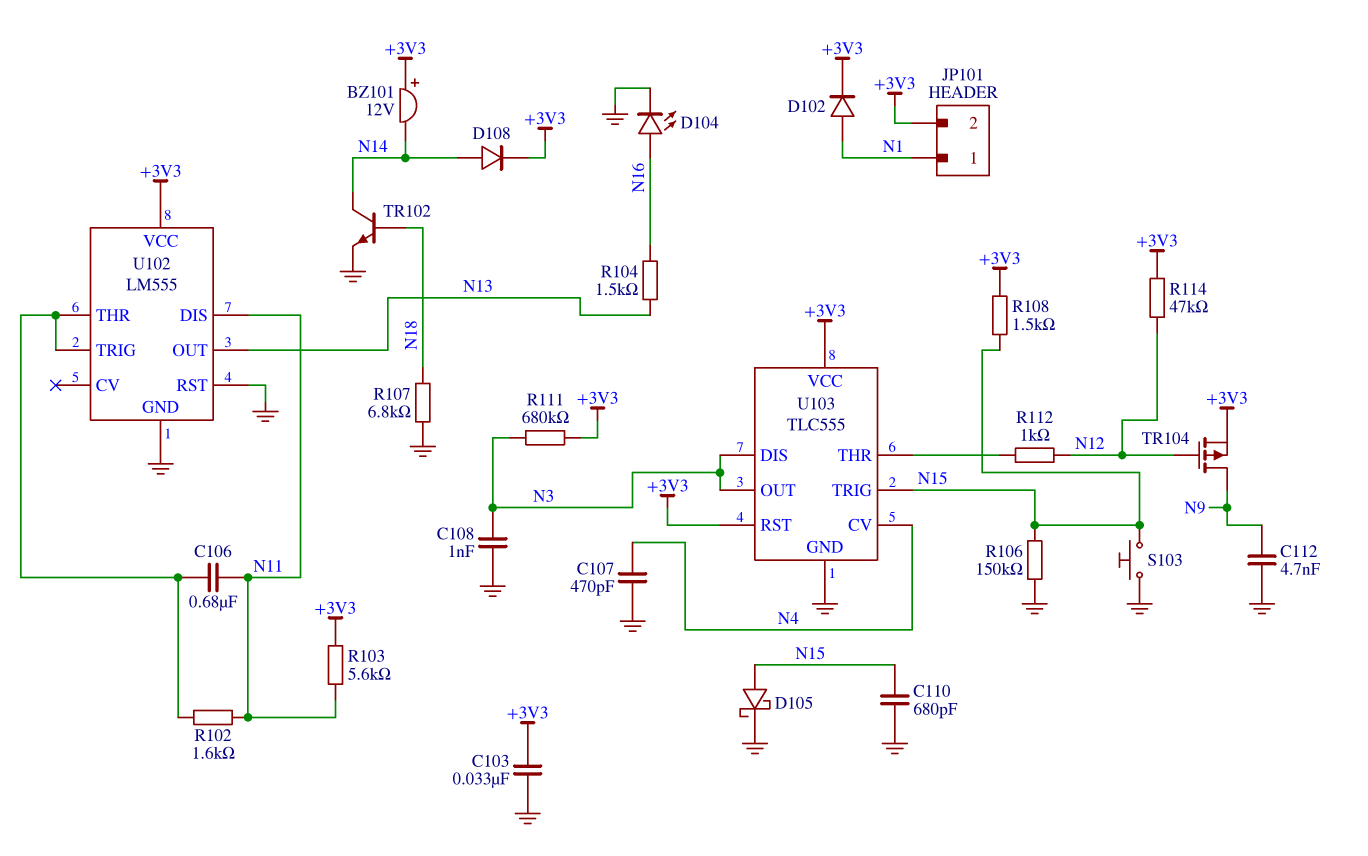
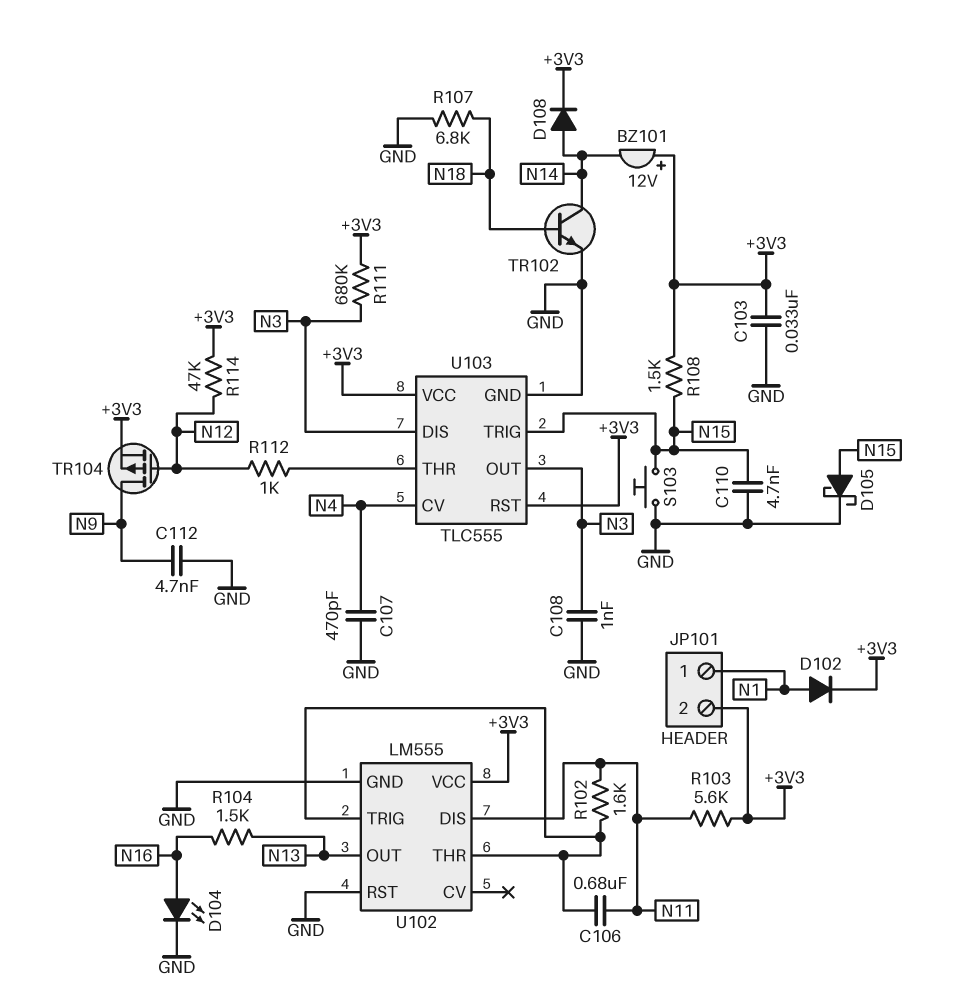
C110: 680pF (GND, N15) -> 4.7nF (GND, N15)
R106: 150k (GND, N15) -> none

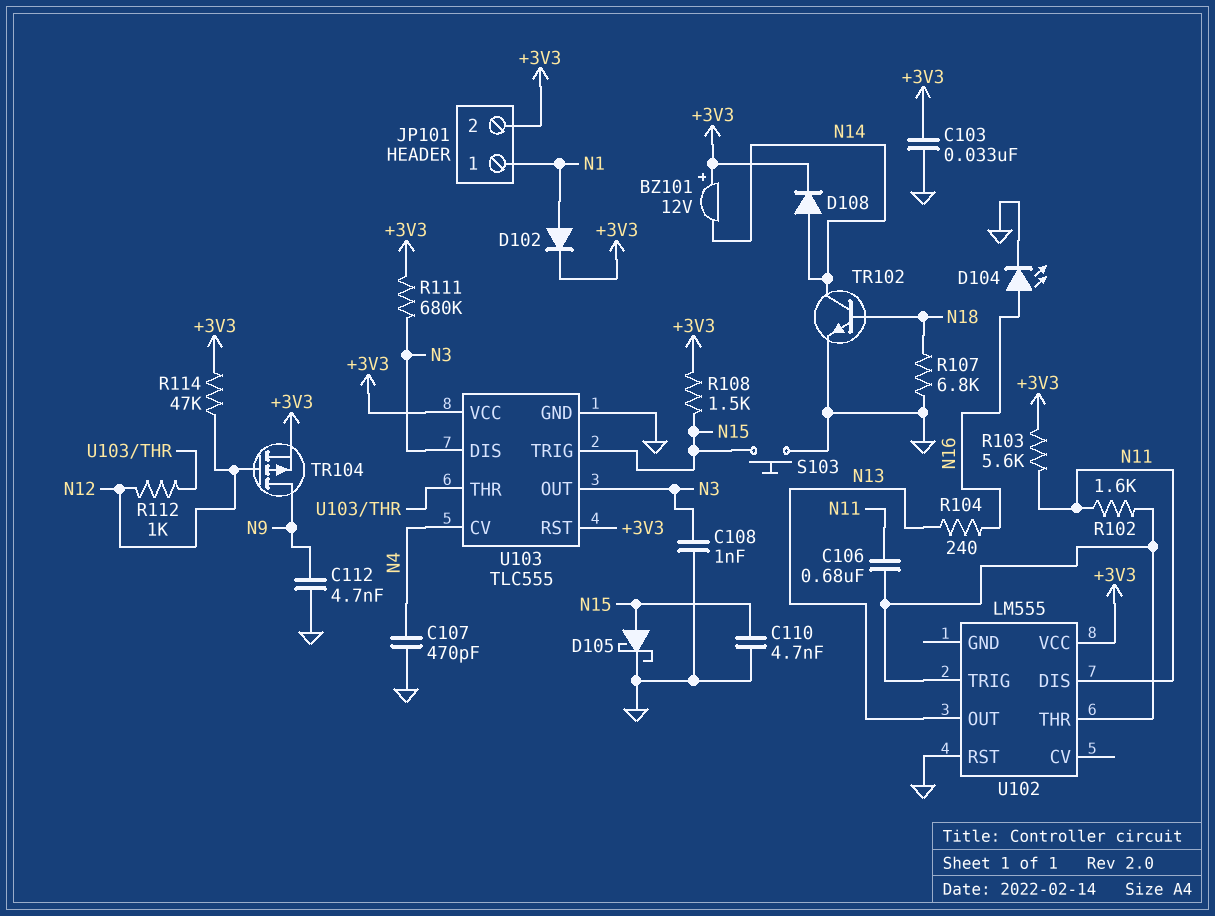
R104: 1.5k (N13, N16) -> 240 (N13, N16)
U102 pin GND: GND -> none

